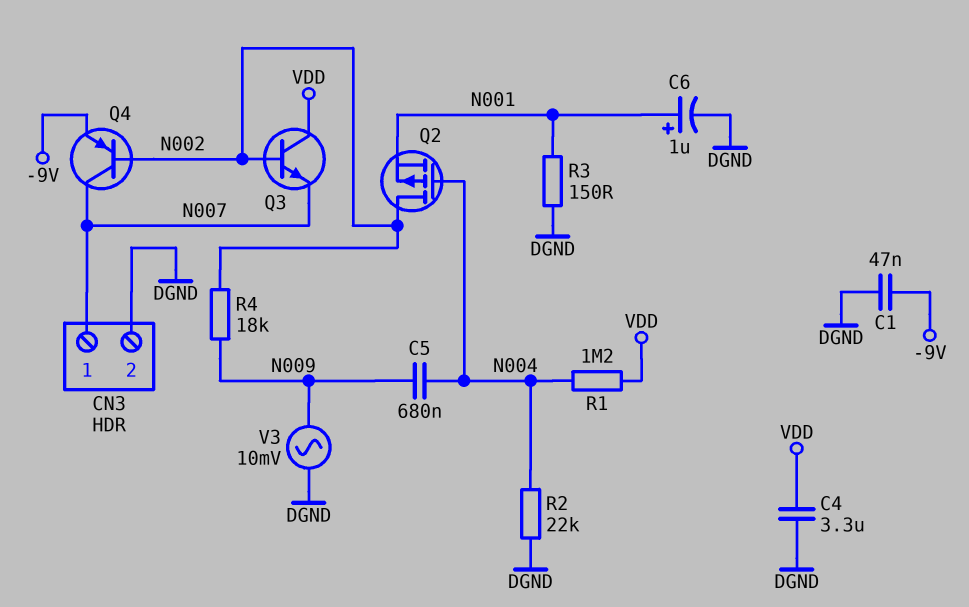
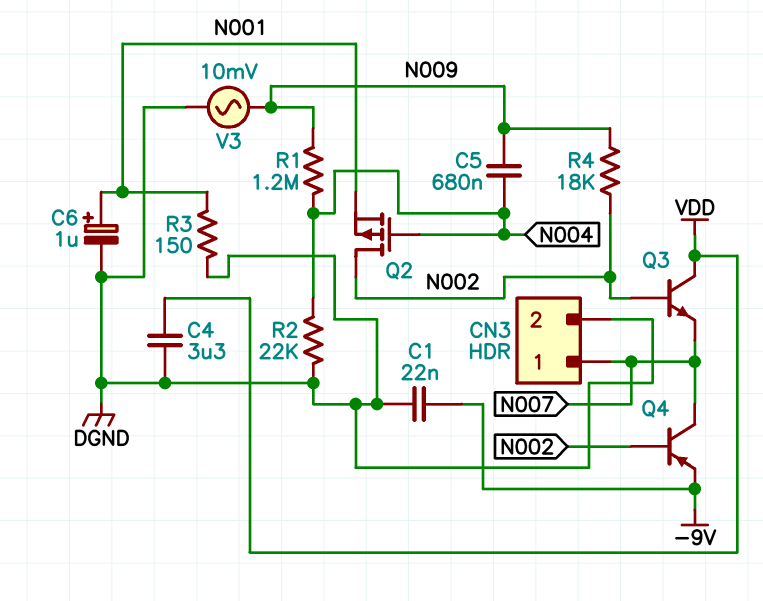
C1: 47nF (-9V, DGND) -> 22nF (-9V, DGND)
R1: 1.2M (N004, VDD) -> 1.2M (N004, N009)

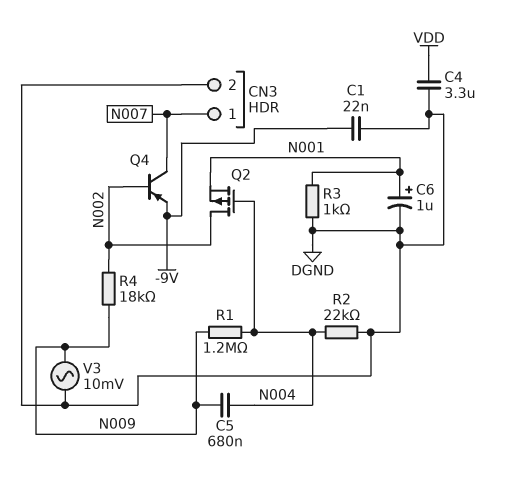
Q3: NPN (B N002, C VDD, E N007) -> none
R3: 150 (DGND, N001) -> 1k (DGND, N001)

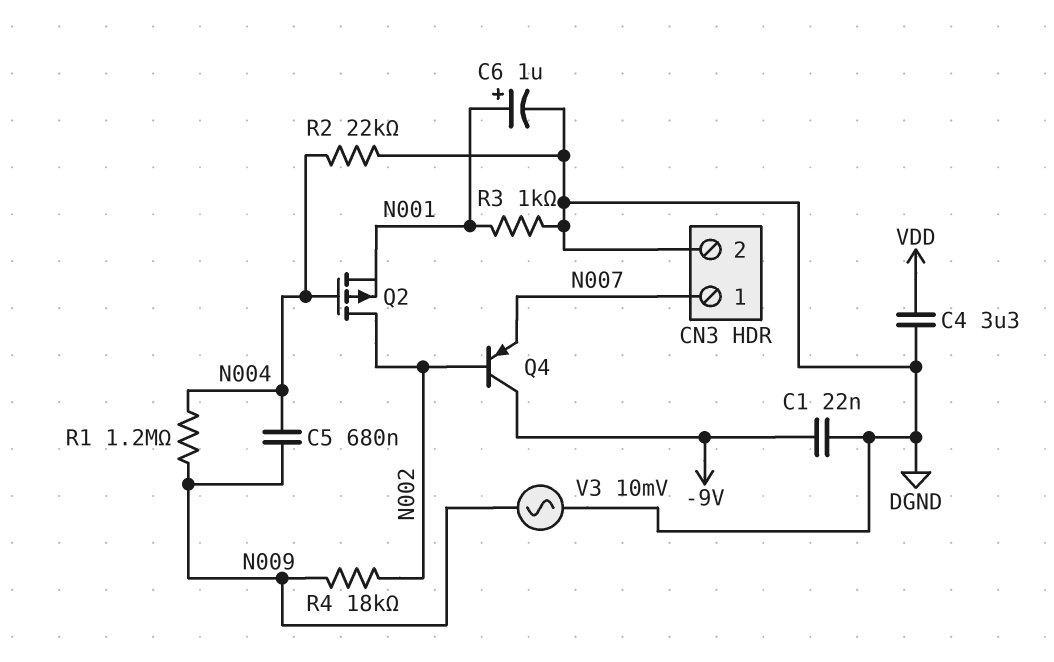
Q4: PNP (B N002, C N007, E -9V) -> PNP (B N002, C -9V, E N007)

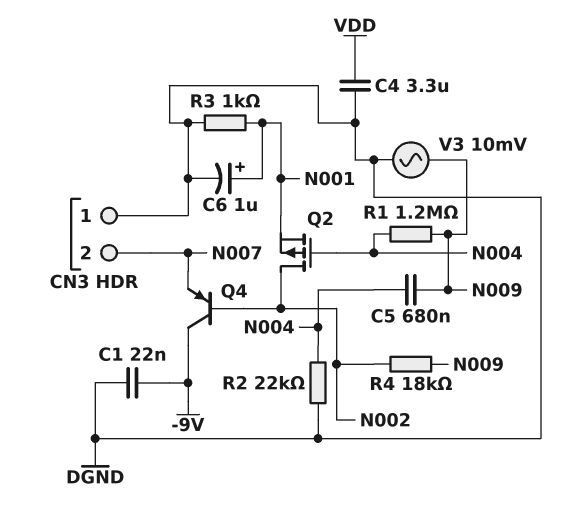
CN3 pin 1: N007 -> DGND
CN3 pin 2: DGND -> N007

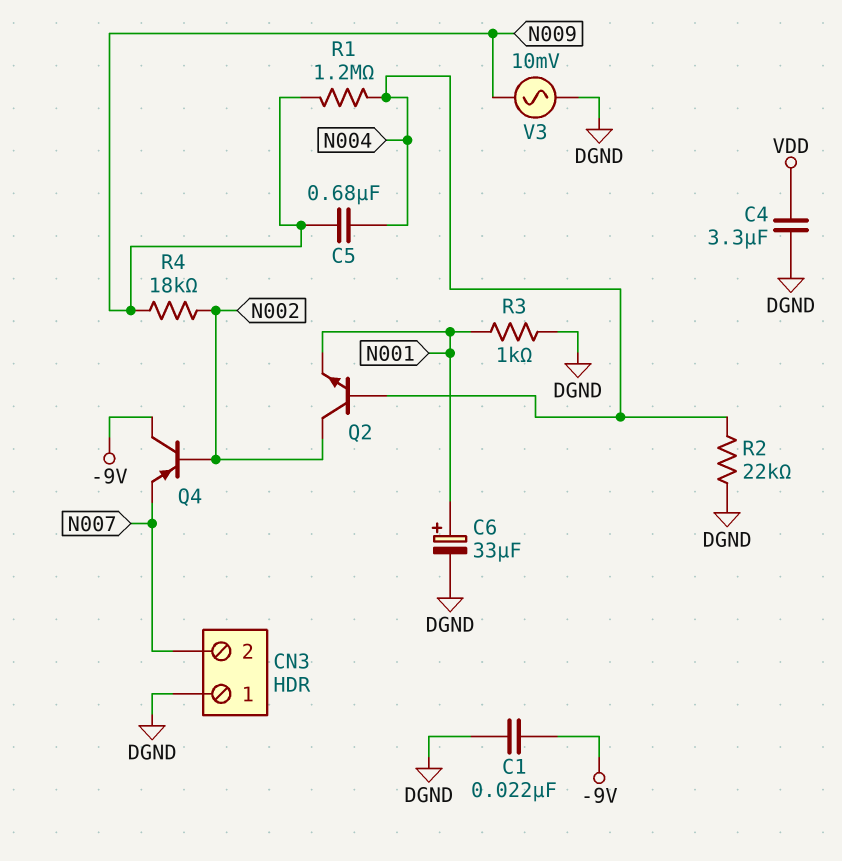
C6: 1uF (plus N001, minus DGND) -> 33uF (plus N001, minus DGND)
Q2: PMOS (G N004, D N002, S N001) -> NPN (B N004, C N002, E N001)

